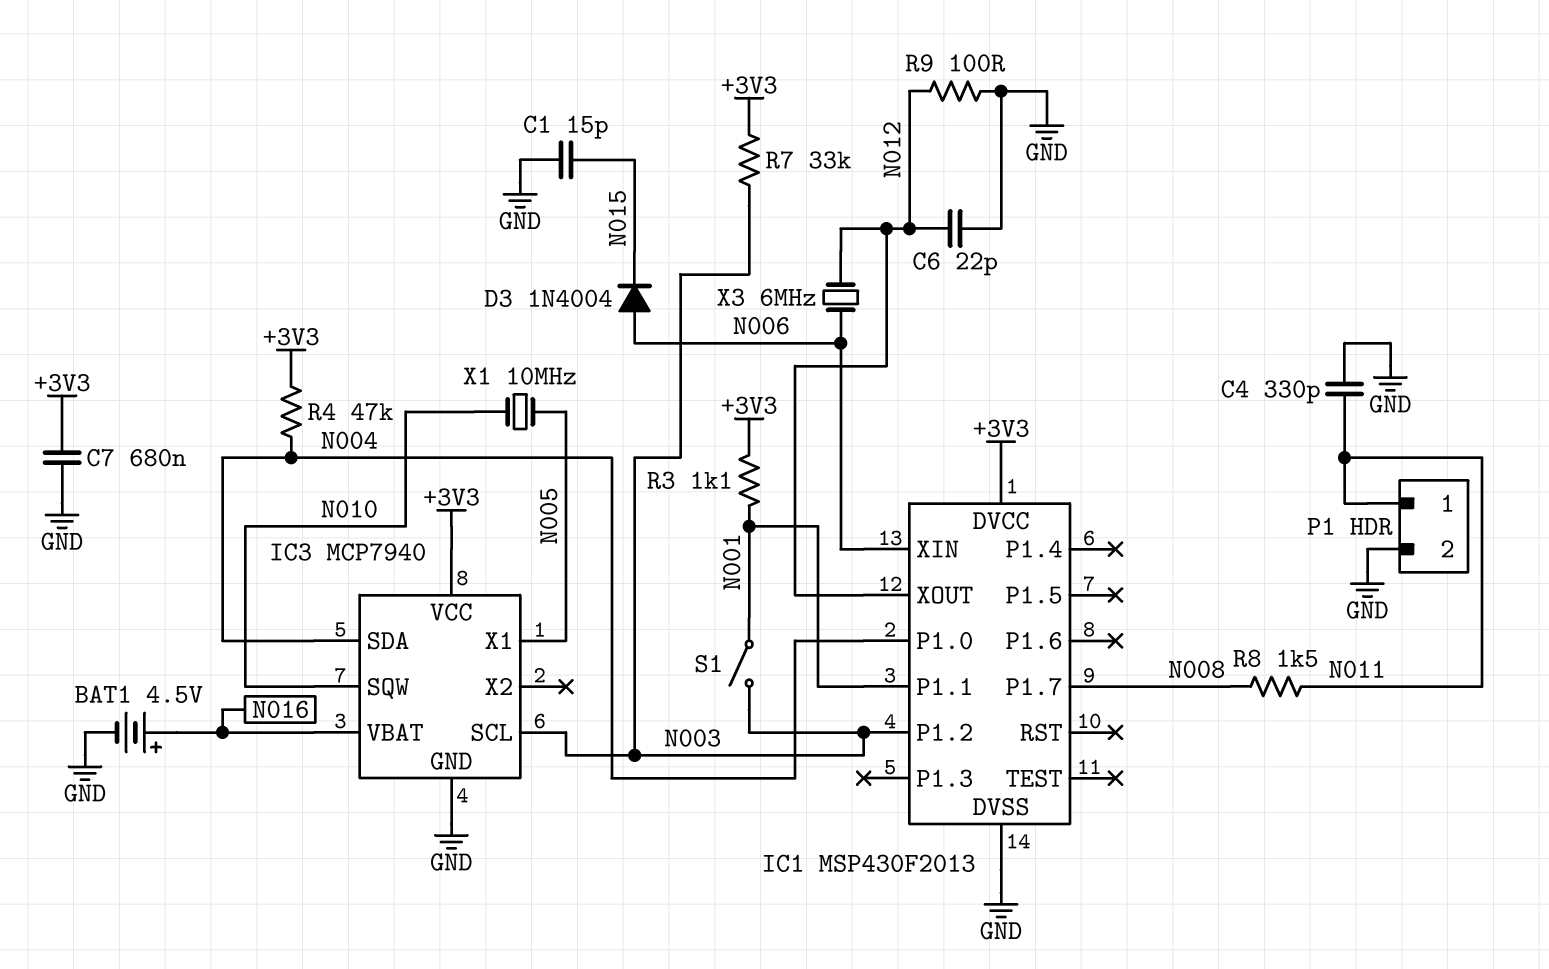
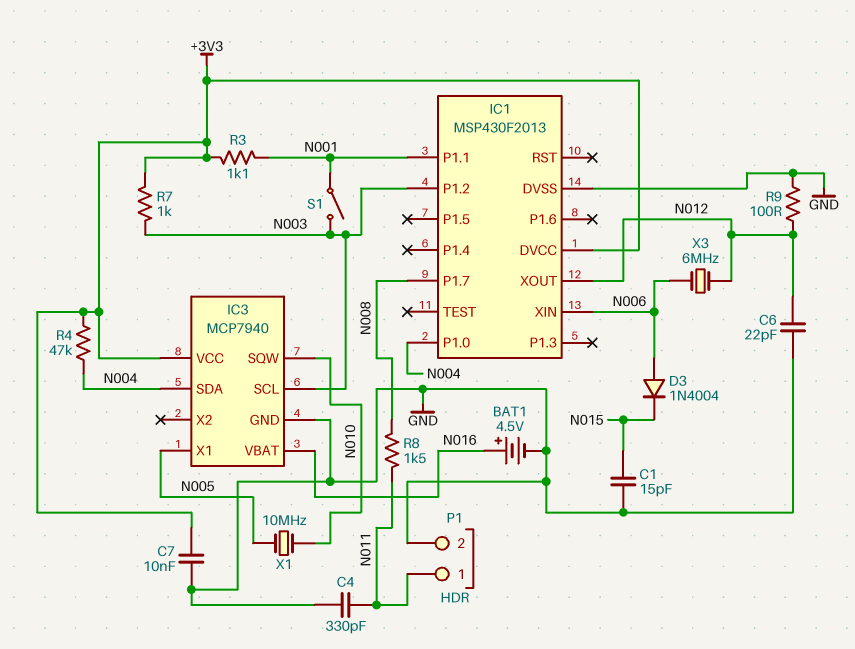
C7: 680nF (+3V3, GND) -> 10nF (+3V3, GND)
R7: 33k (+3V3, N003) -> 1k (+3V3, N003)

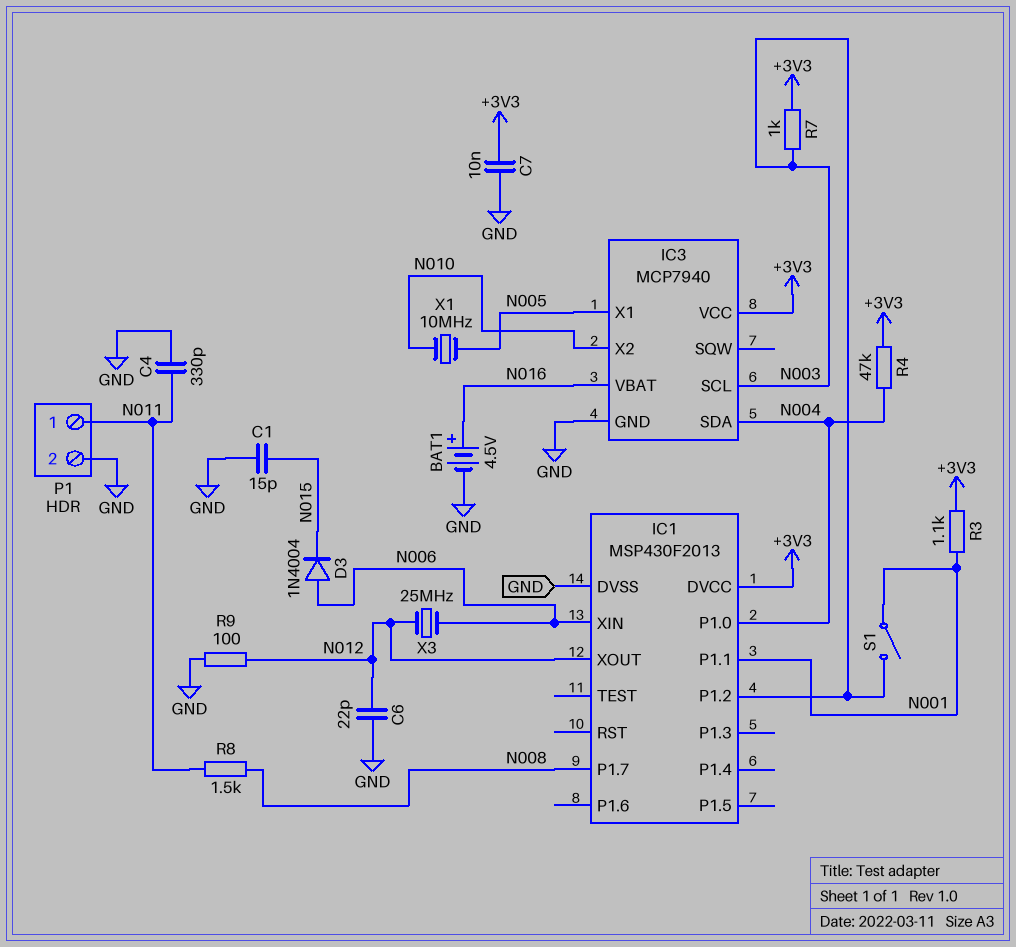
IC3 pin SQW: N010 -> none
IC3 pin X2: none -> N010
X3: 6MHz (N006, N012) -> 25MHz (N006, N012)

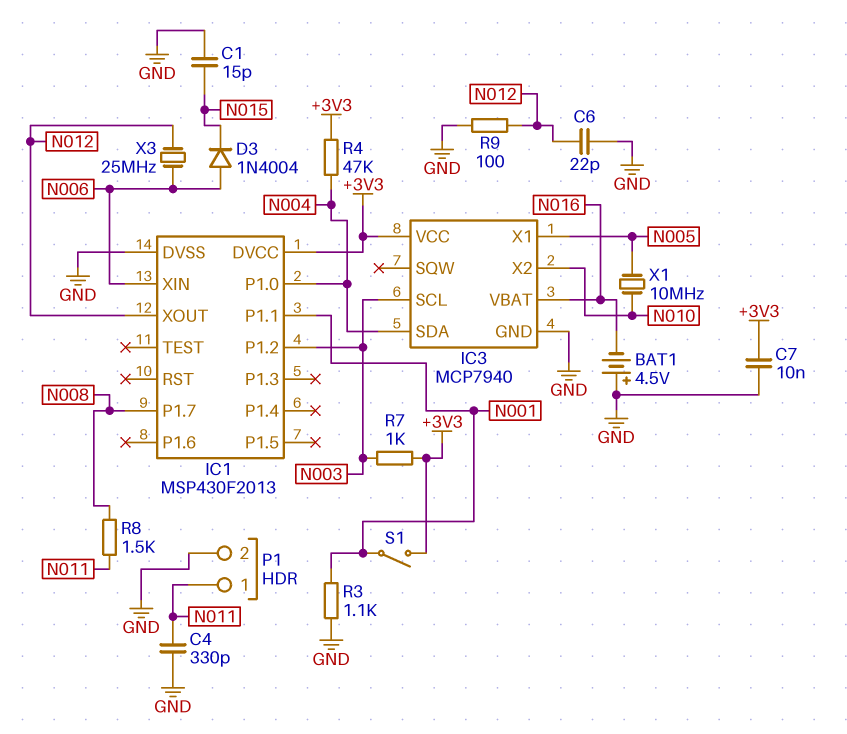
BAT1: 4.5V (plus N016, minus GND) -> 4.5V (plus GND, minus N016)
R3: 1.1k (+3V3, N001) -> 1.1k (GND, N001)
S1: switch (N001, N003) -> switch (+3V3, N001)

